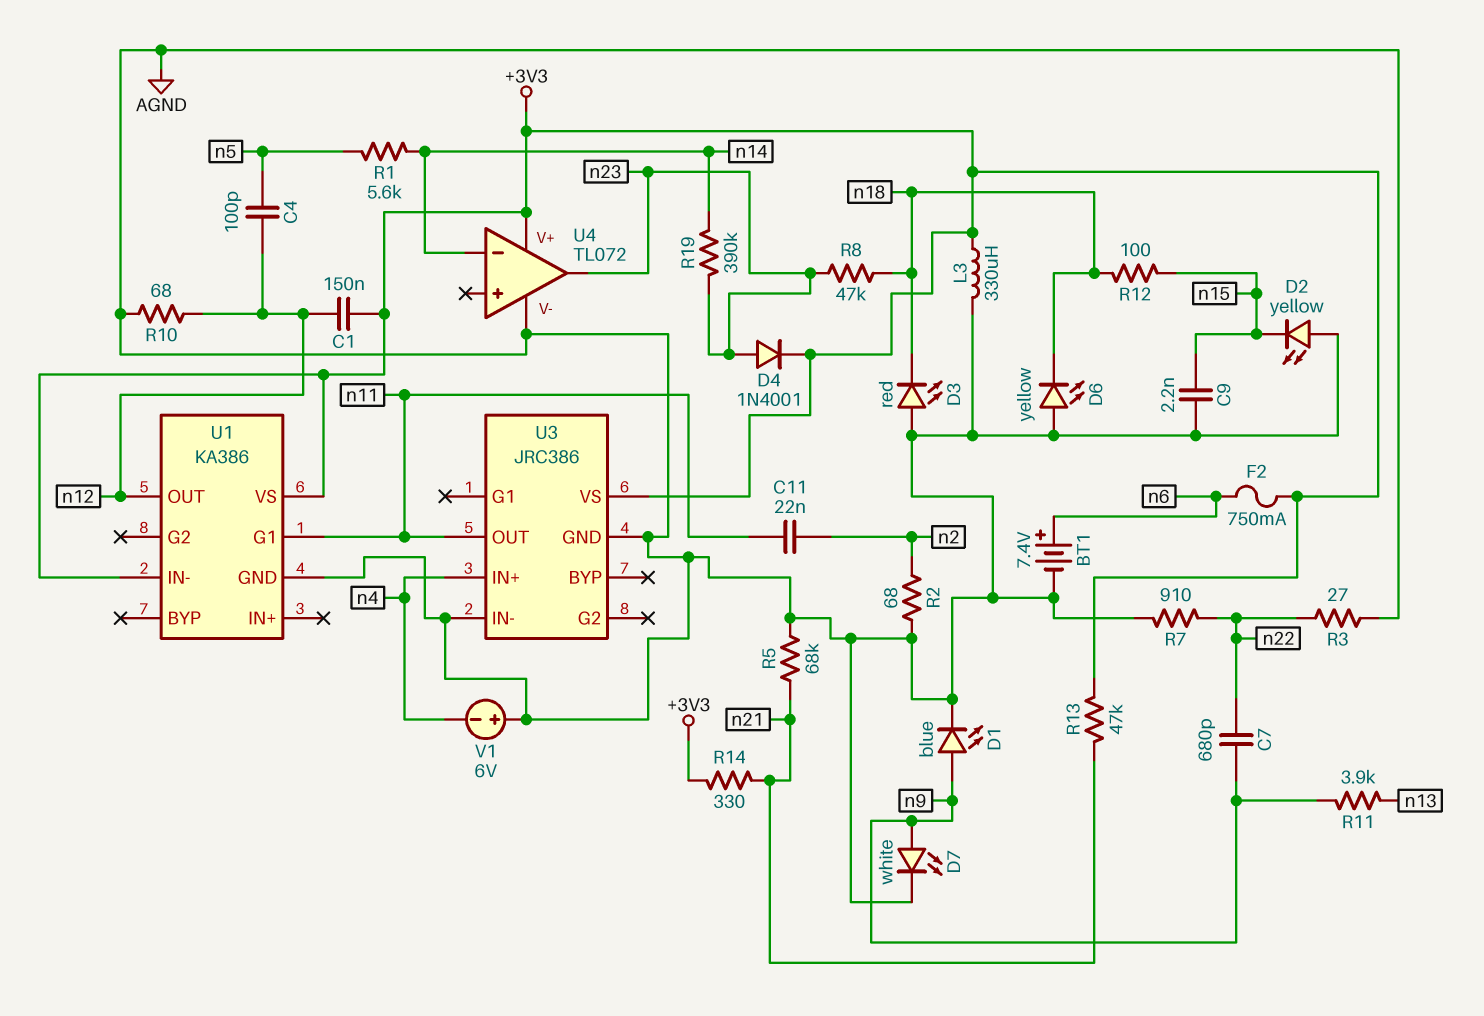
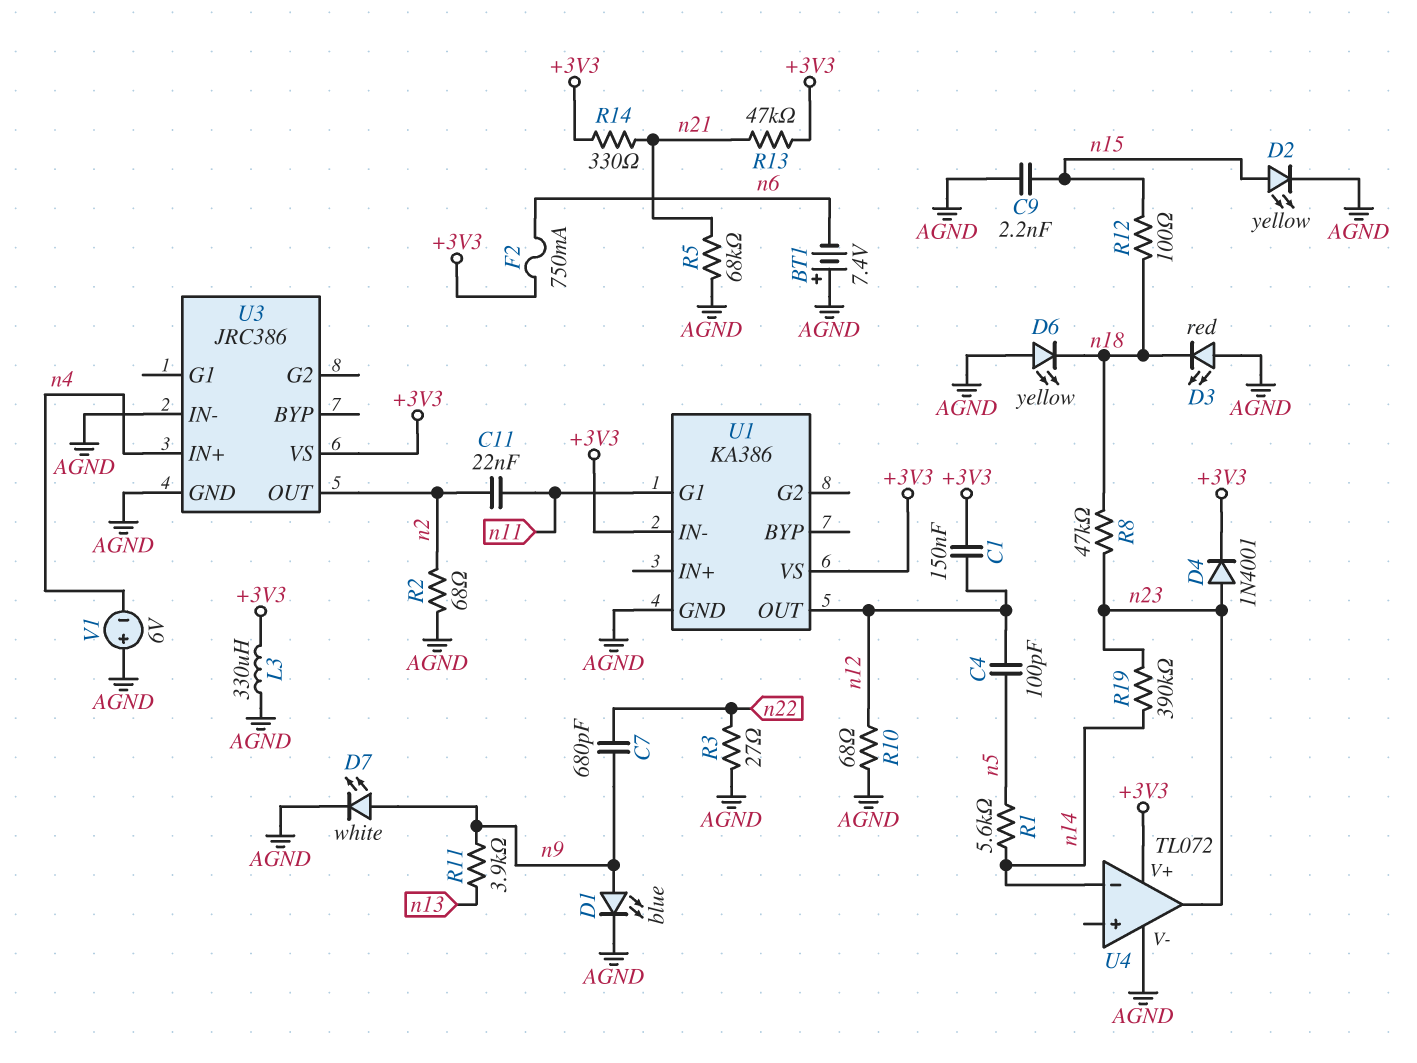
BT1: 7.4V (plus n6, minus AGND) -> 7.4V (plus AGND, minus n6)
D2: LED yellow (A AGND, K n15) -> LED yellow (A n15, K AGND)
R7: 910 (AGND, n22) -> none
U3 pin OUT: n11 -> n2

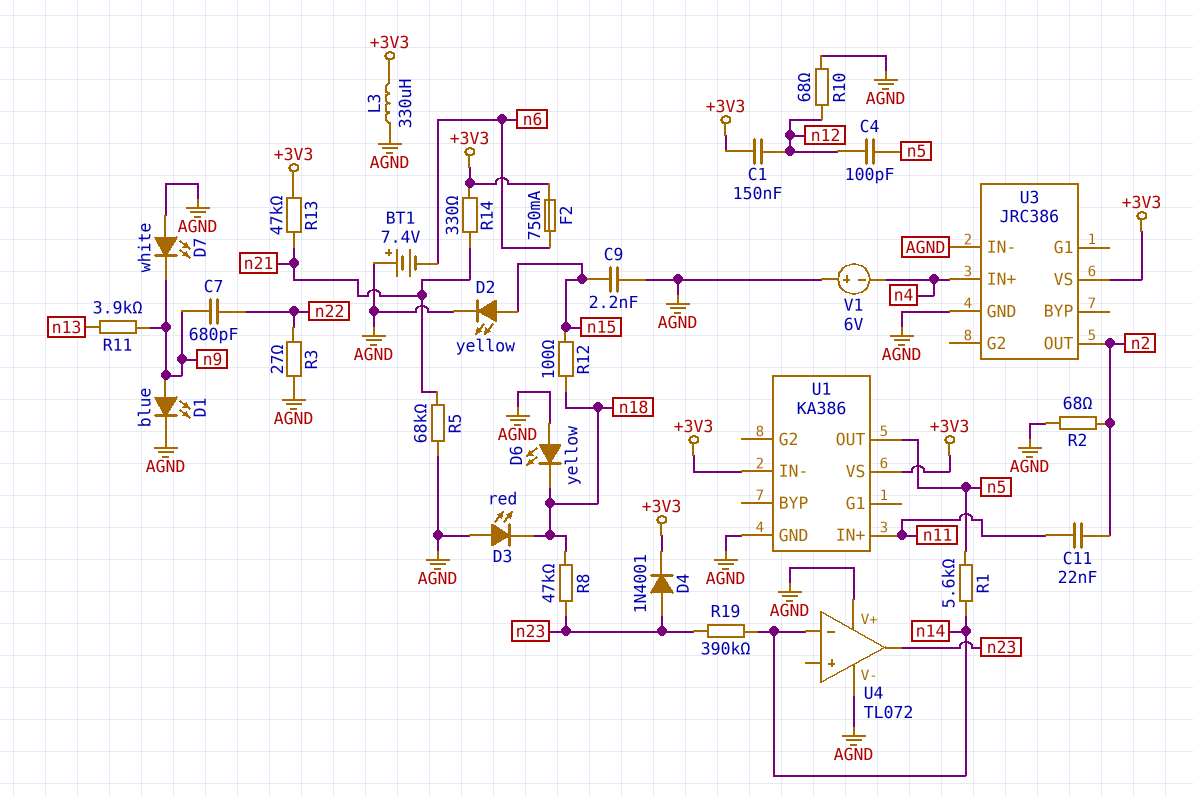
D7: LED white (A n9, K AGND) -> LED white (A AGND, K n9)
U1 pin G1: n11 -> none
U1 pin IN+: none -> n11
U1 pin OUT: n12 -> n5
U4 pin V+: +3V3 -> AGND

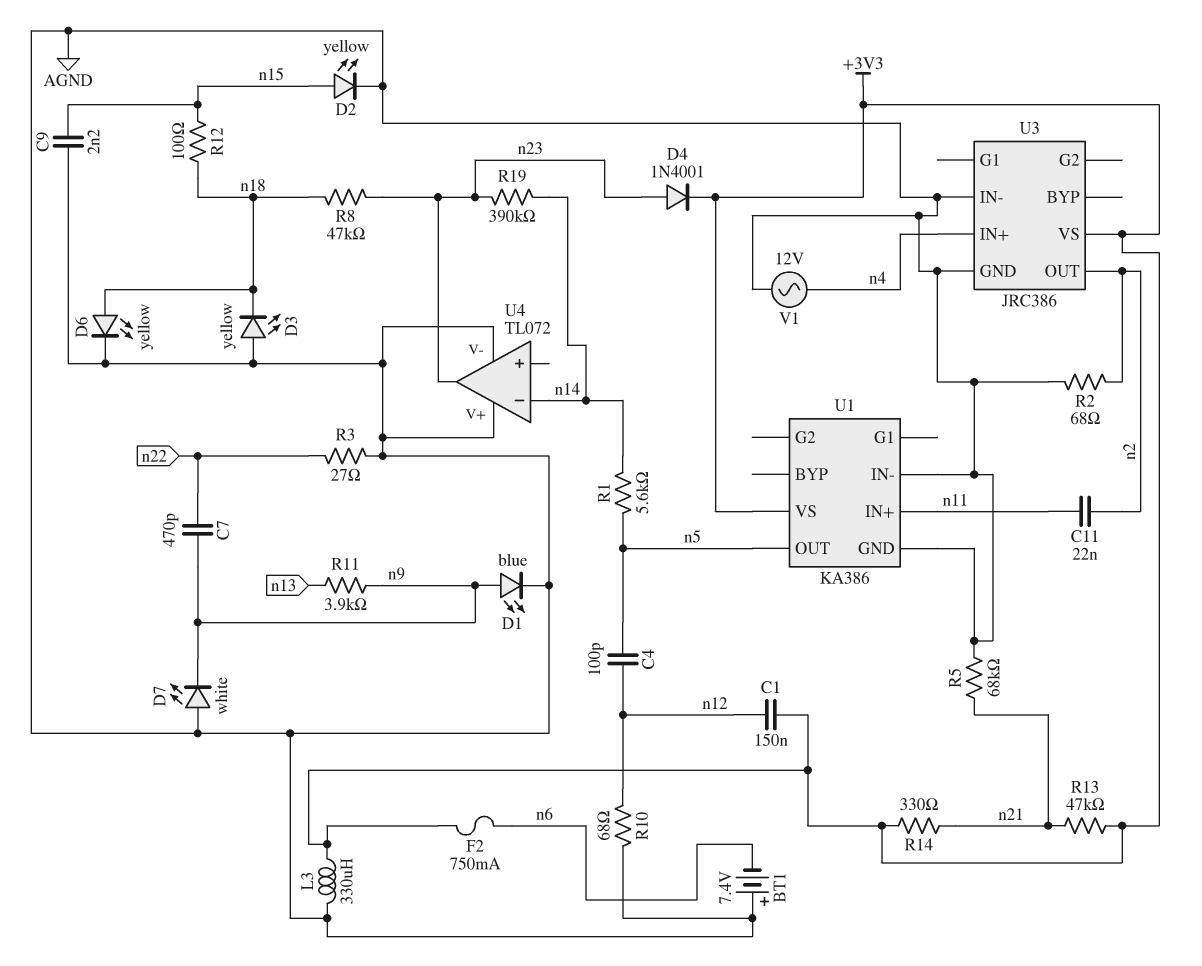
C7: 680pF (n9, n22) -> 470pF (n9, n22)
D3: LED red (A AGND, K n18) -> LED yellow (A AGND, K n18)
D6: LED yellow (A AGND, K n18) -> LED yellow (A n18, K AGND)
U1 pin IN-: +3V3 -> AGND
V1: 6V (plus AGND, minus n4) -> AC 12V (AGND, n4)

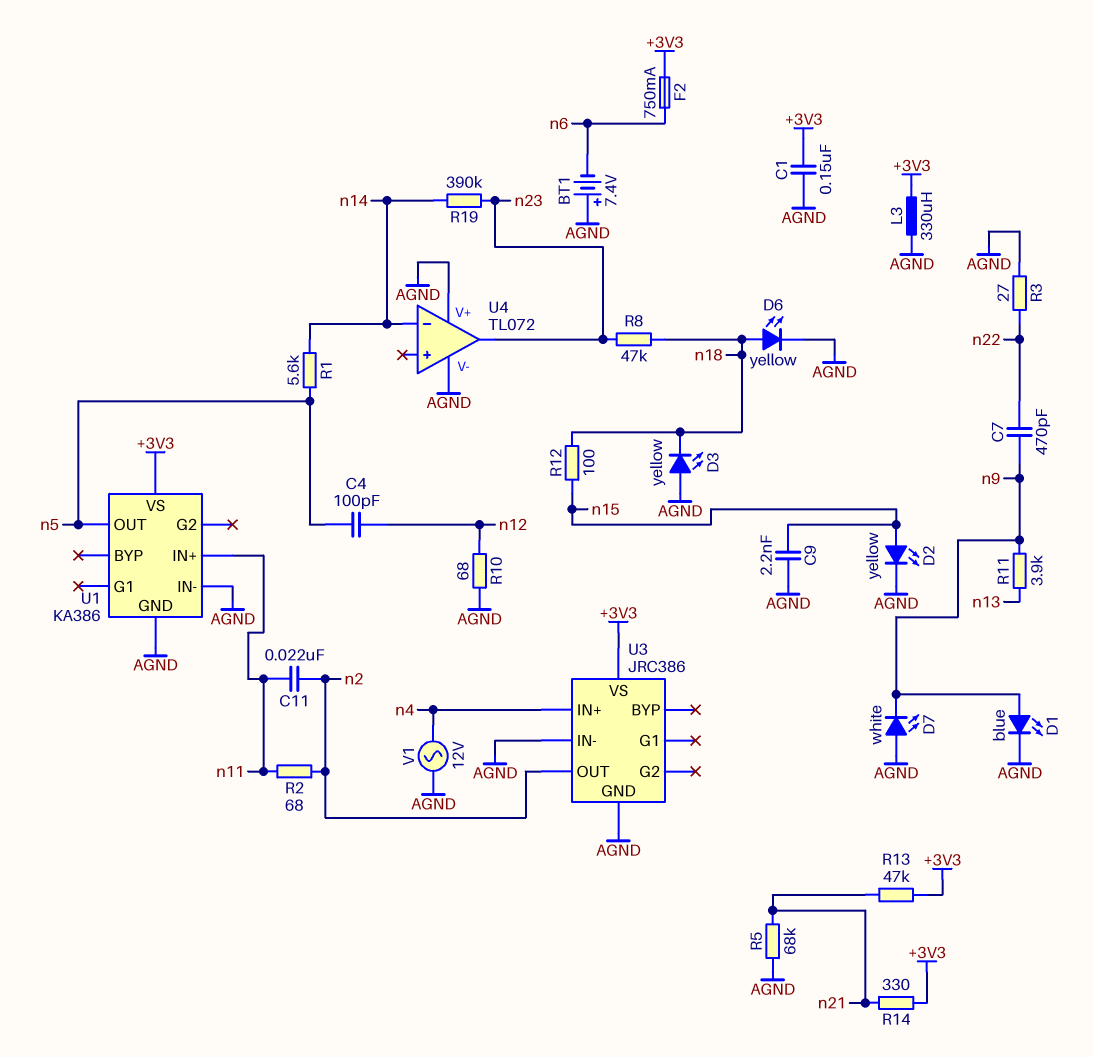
C1: 150nF (+3V3, n12) -> 150nF (+3V3, AGND)
D4: diode 1N4001 (A n23, K +3V3) -> none
R2: 68 (AGND, n2) -> 68 (n2, n11)

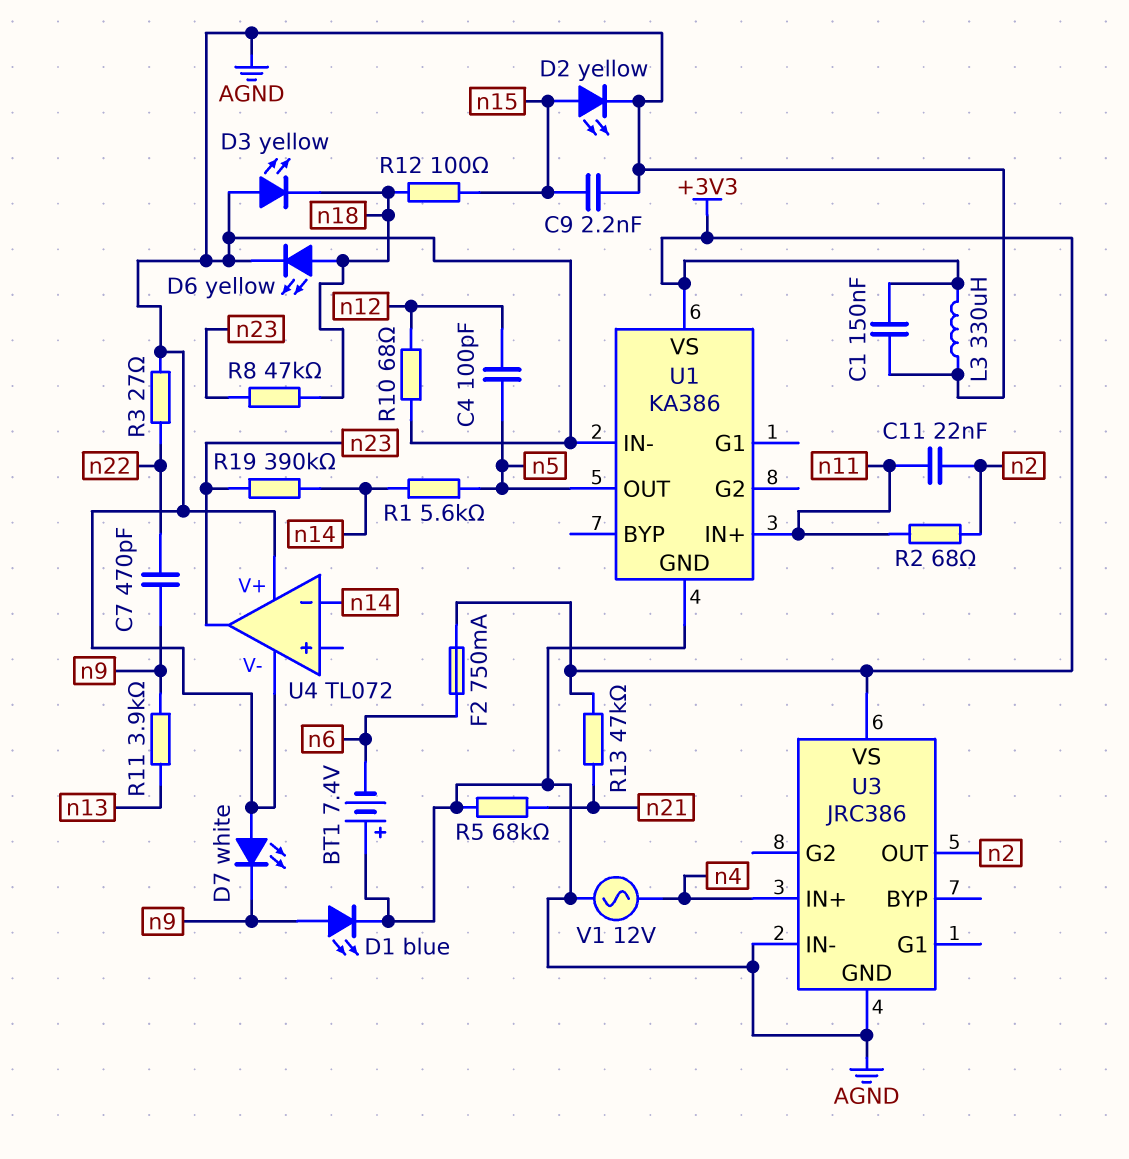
R14: 330 (+3V3, n21) -> none

